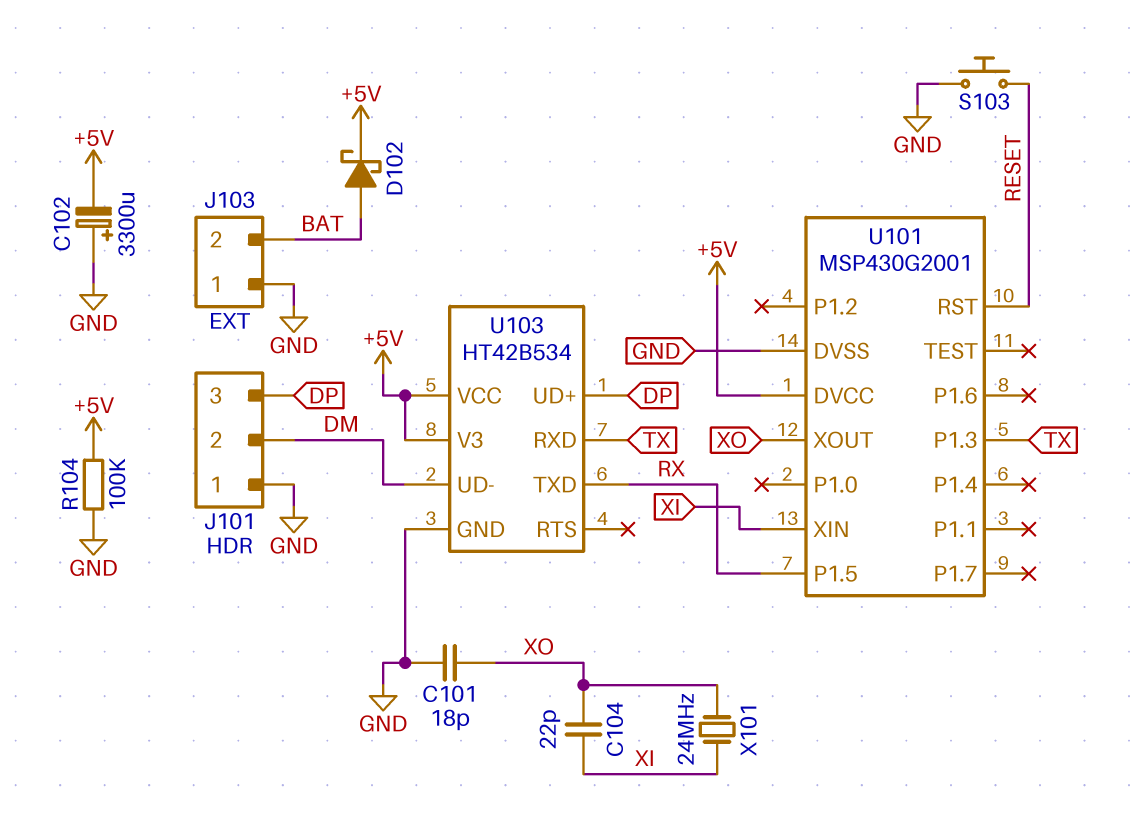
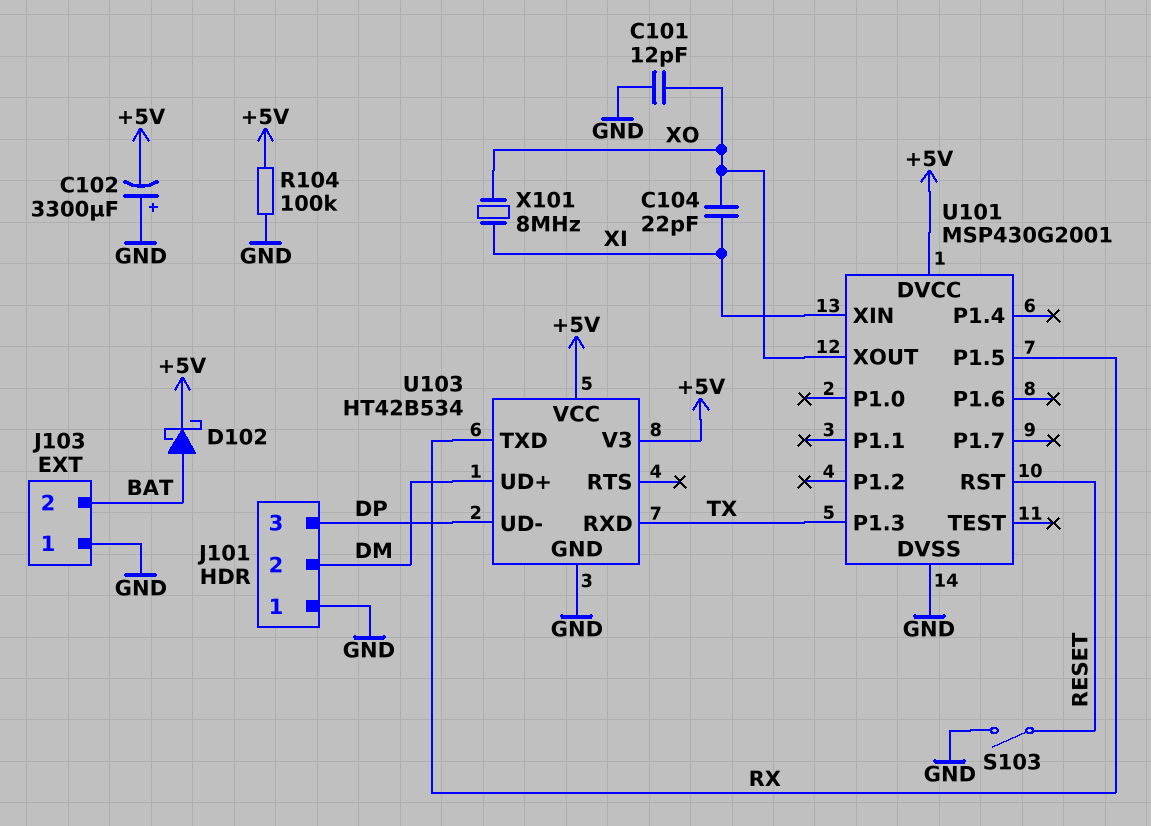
C101: 18pF (GND, XO) -> 12pF (GND, XO)
S103: button (GND, RESET) -> switch (GND, RESET)
U103 pin UD+: DP -> DM
U103 pin UD-: DM -> DP
X101: 24MHz (XI, XO) -> 8MHz (XI, XO)

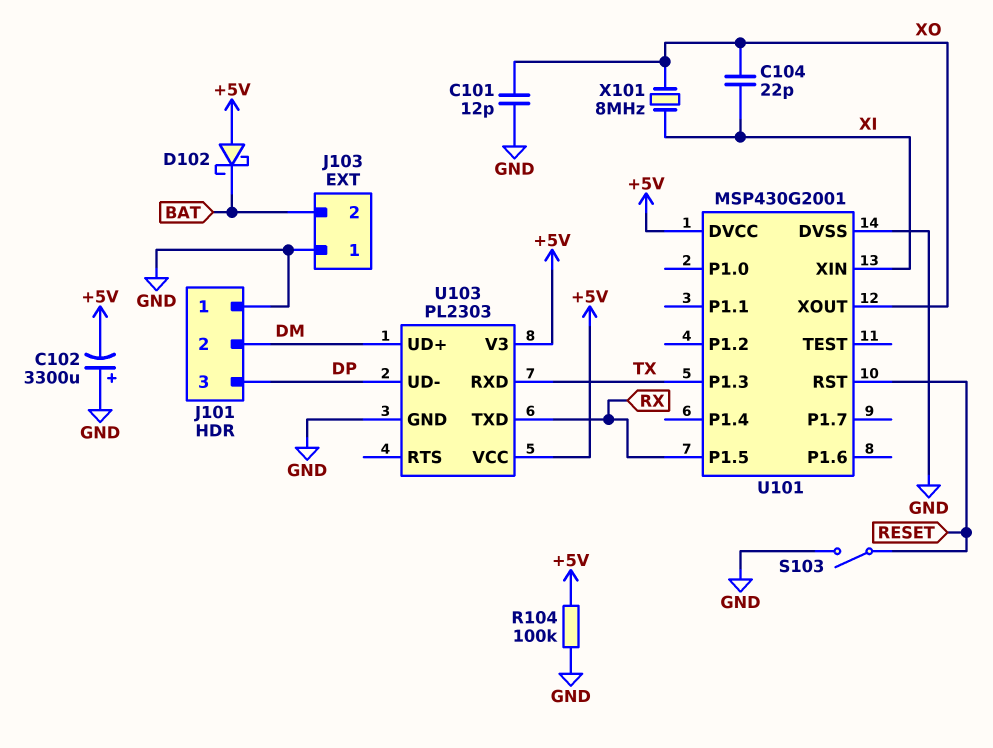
D102: schottky (A BAT, K +5V) -> schottky (A +5V, K BAT)
U103: HT42B534 -> PL2303

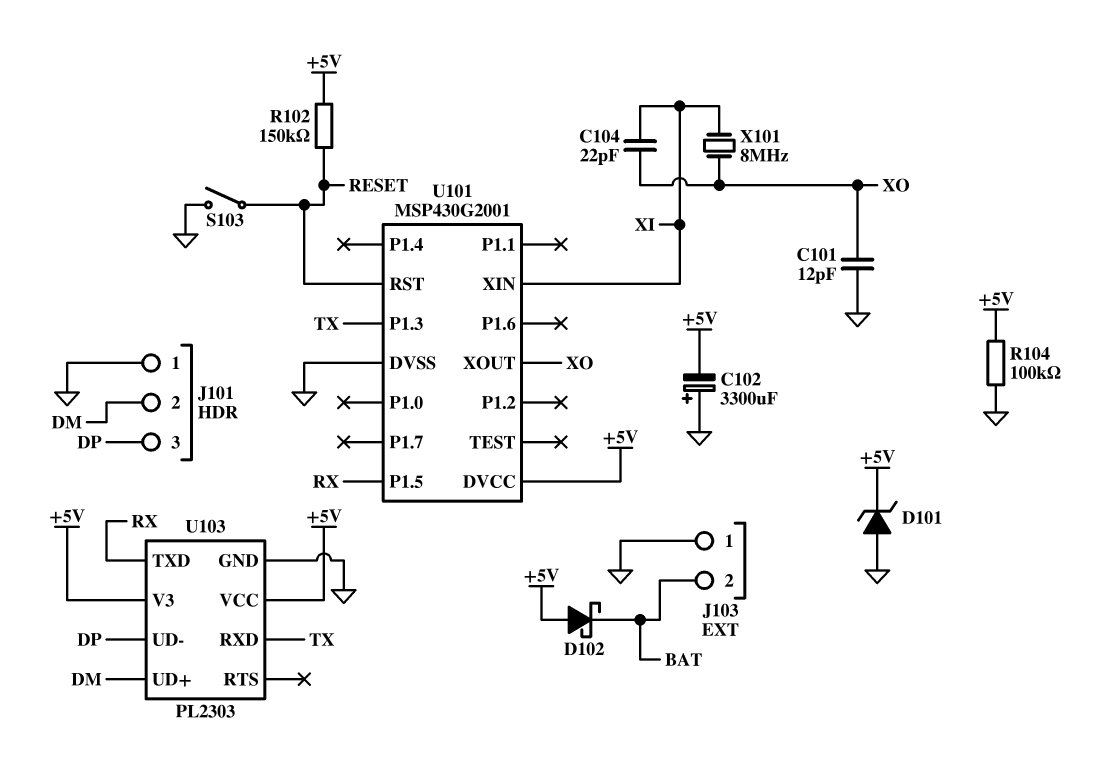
D101: none -> zener (A GND, K +5V)
R102: none -> 150k (+5V, RESET)

